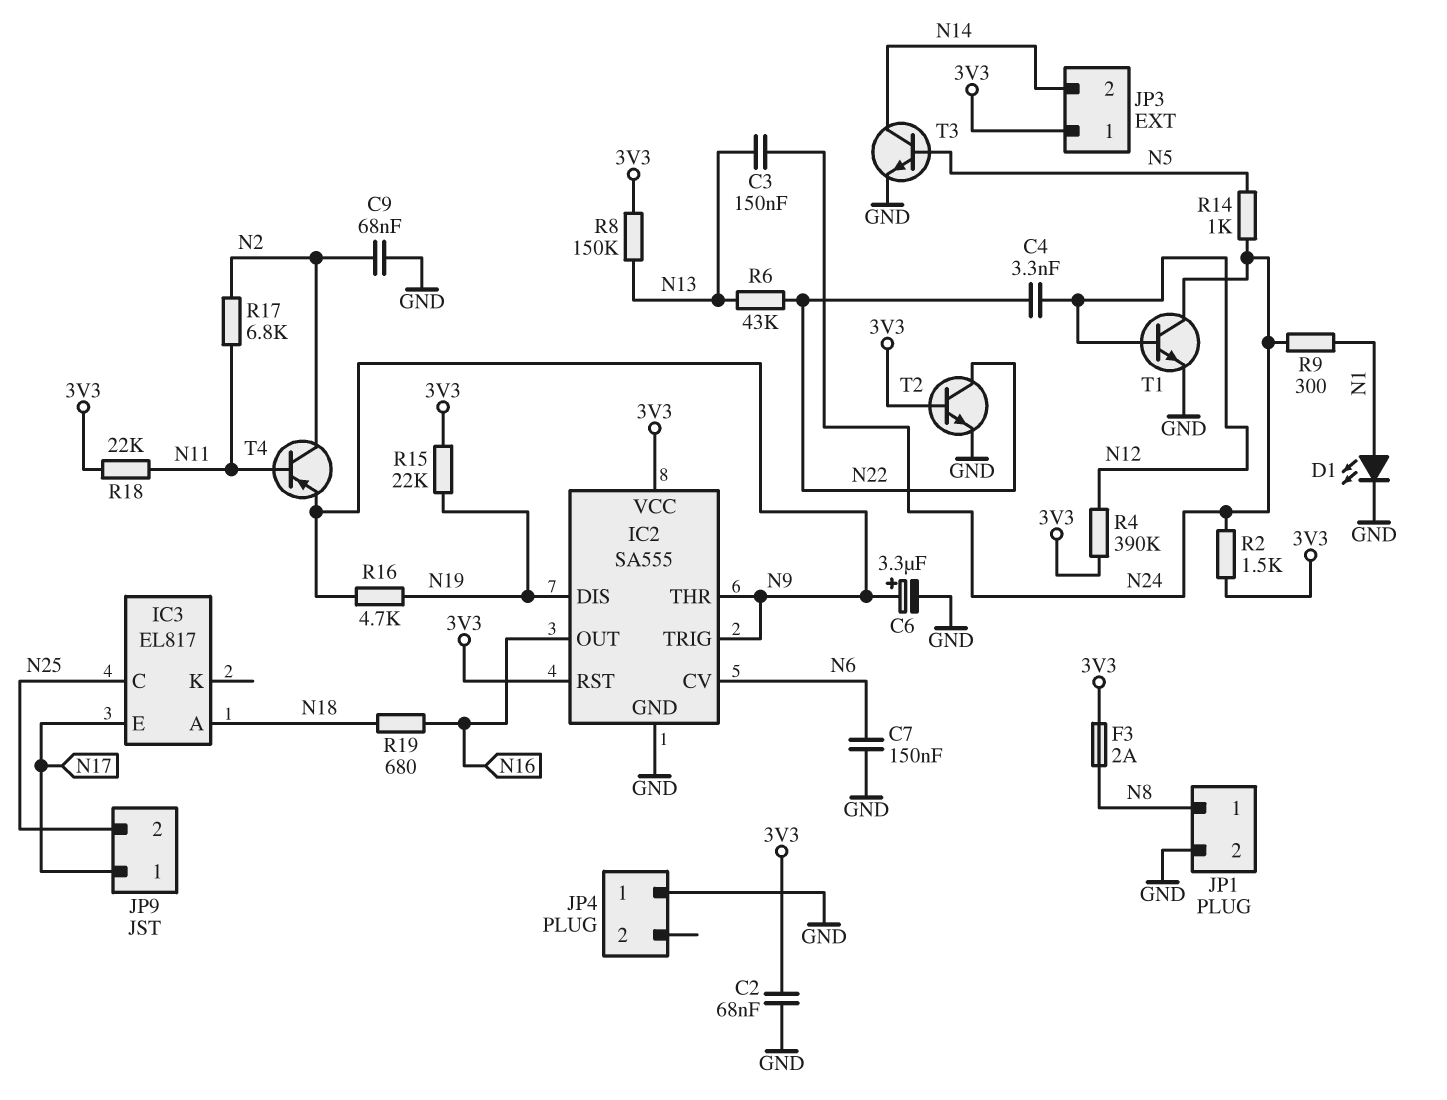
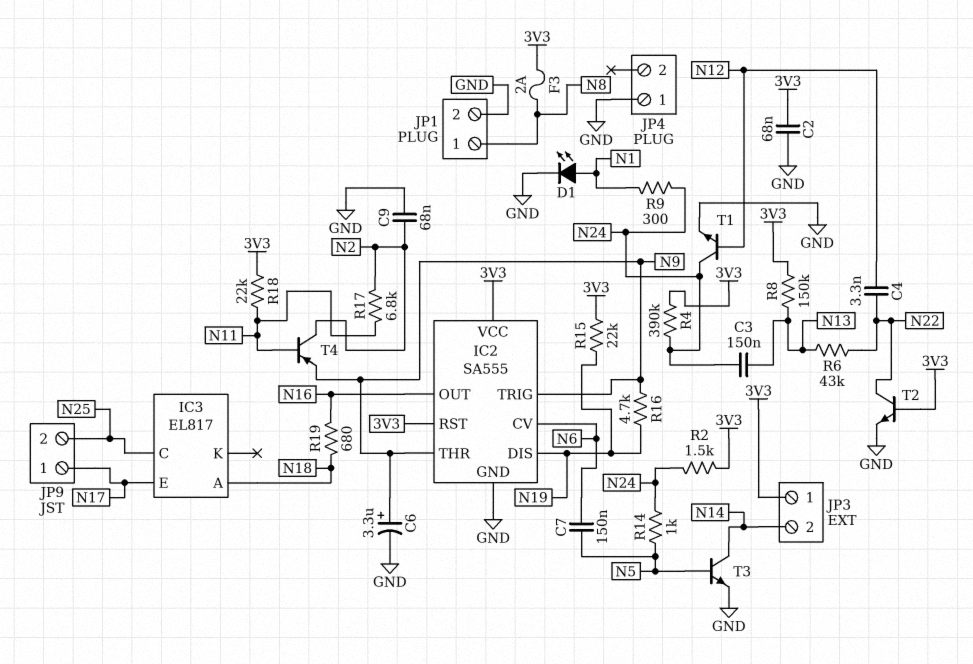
C7: 150nF (GND, N6) -> 150nF (N5, N6)
R4: 390k (3V3, N12) -> 390k (3V3, N24)

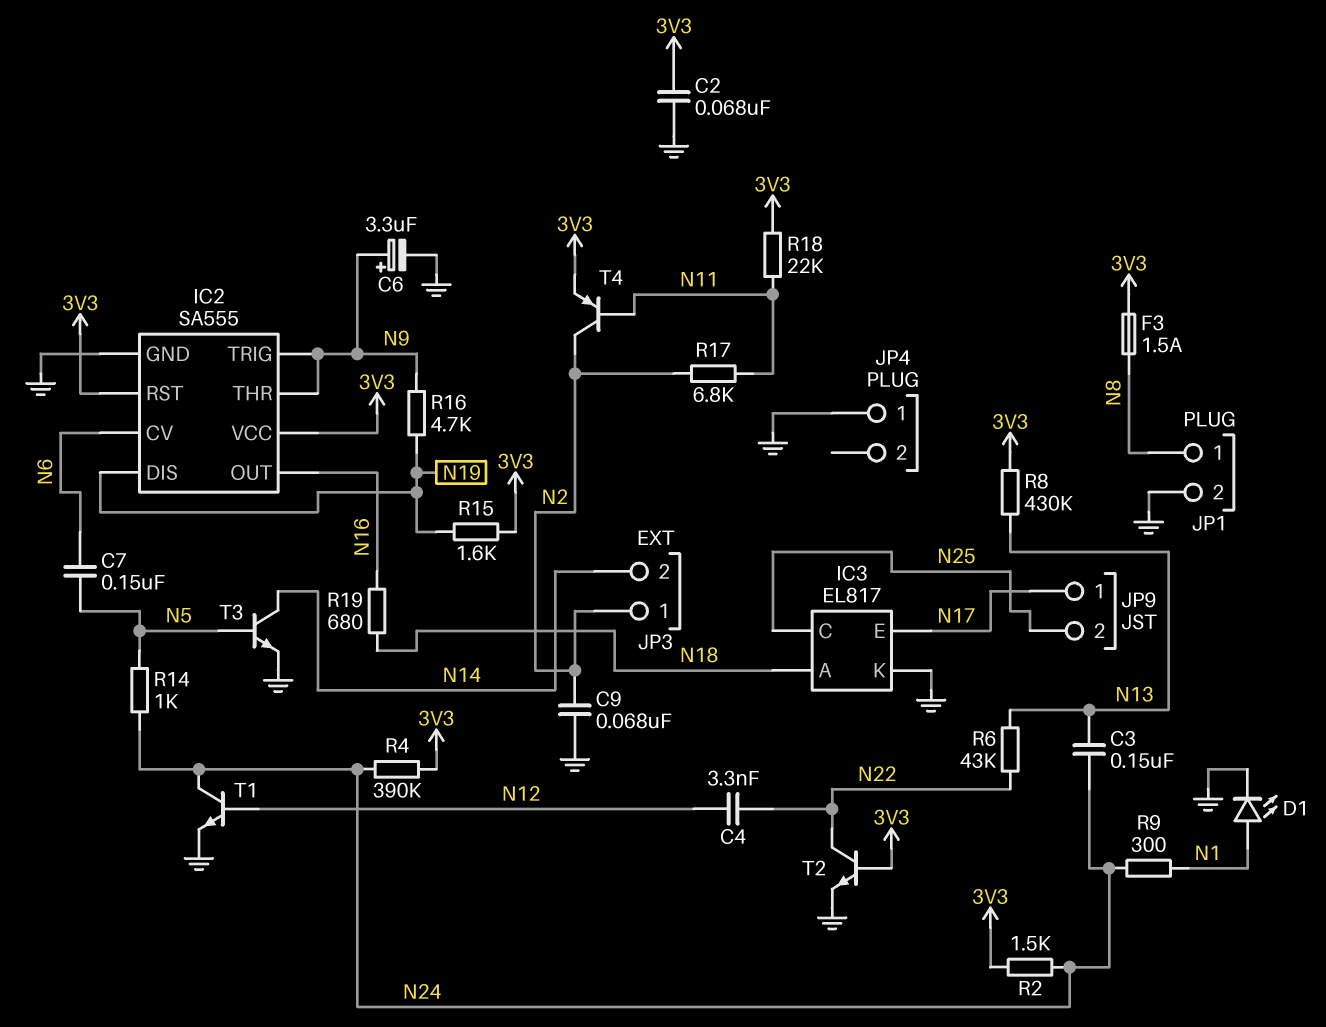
F3: 2A (3V3, N8) -> 1.5A (3V3, N8)
IC3 pin K: none -> GND
JP3 pin 1: 3V3 -> N2
R8: 150k (3V3, N13) -> 430k (3V3, N13)
R15: 22k (3V3, N19) -> 1.6k (3V3, N19)
T4: PNP (B N11, C N2, E N9) -> PNP (B N11, C N2, E 3V3)

